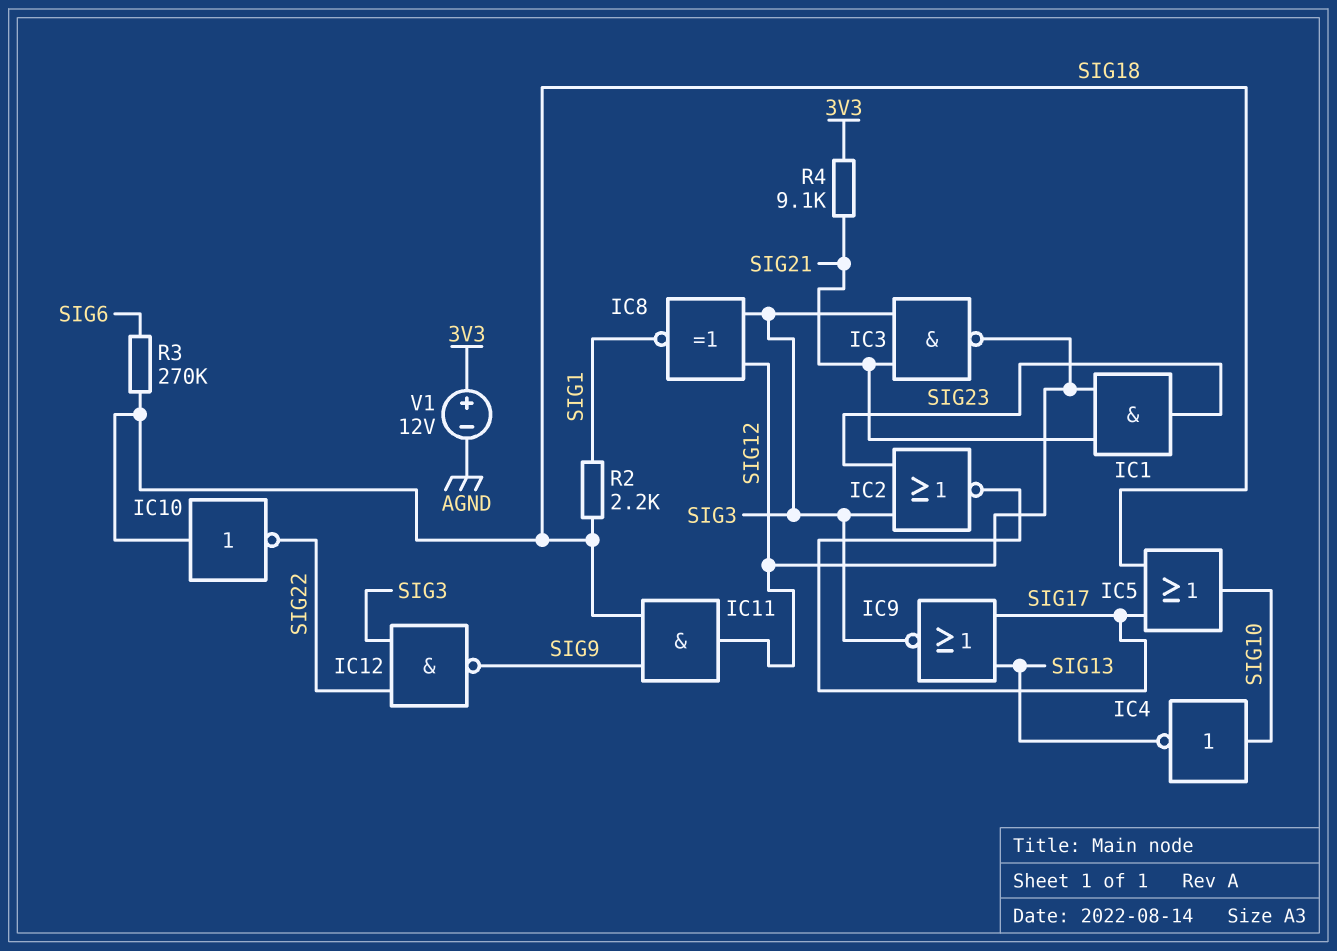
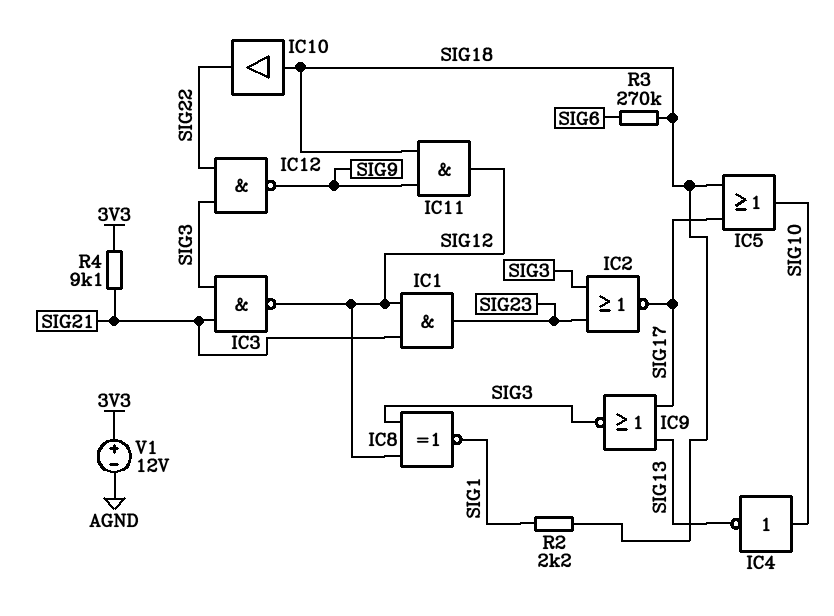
IC10: NOT (in SIG18, out SIG22) -> buffer (in SIG18, out SIG22)

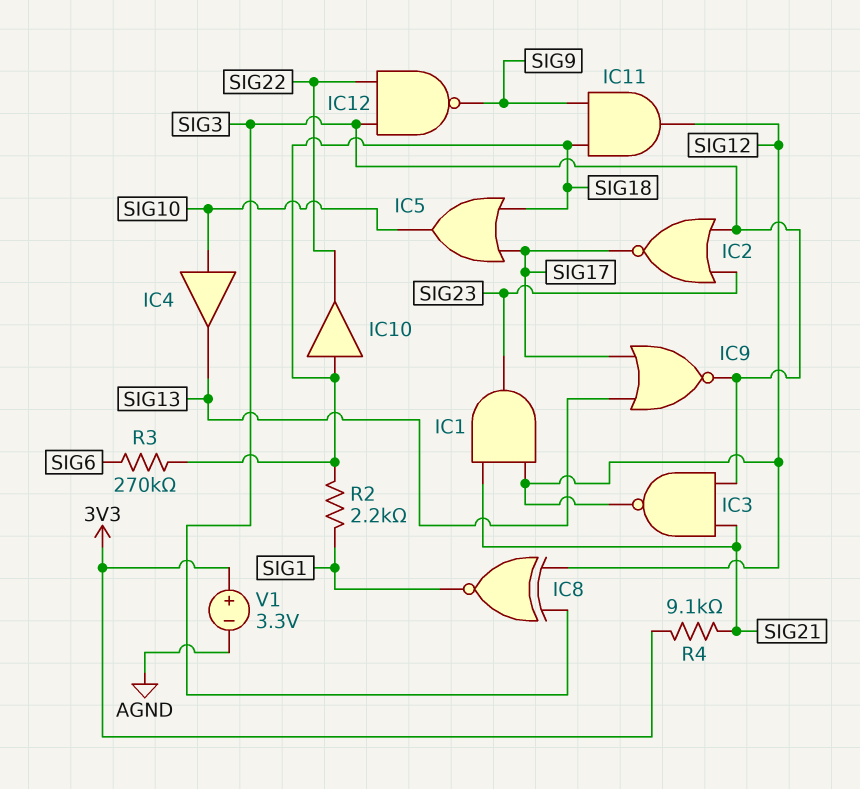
IC4: NOT (in SIG10, out SIG13) -> buffer (in SIG10, out SIG13)
V1: 12V (plus 3V3, minus AGND) -> 3.3V (plus 3V3, minus AGND)

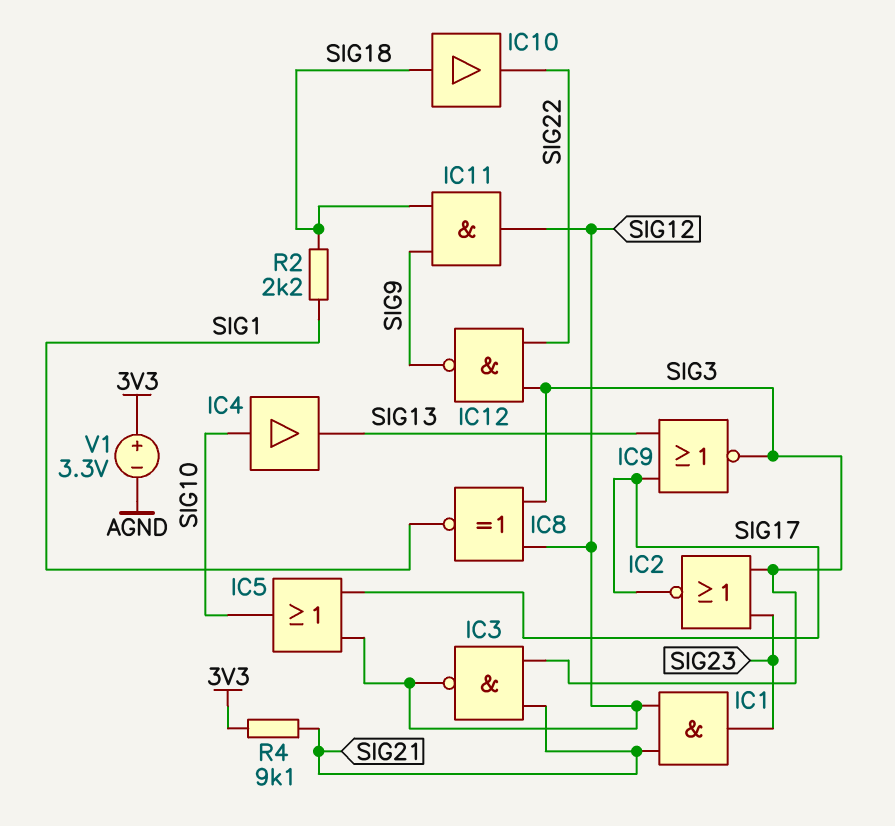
IC5: OR (in SIG17, in SIG18, out SIG10) -> OR (in SIG12, in SIG17, out SIG10)
R3: 270k (SIG6, SIG18) -> none

